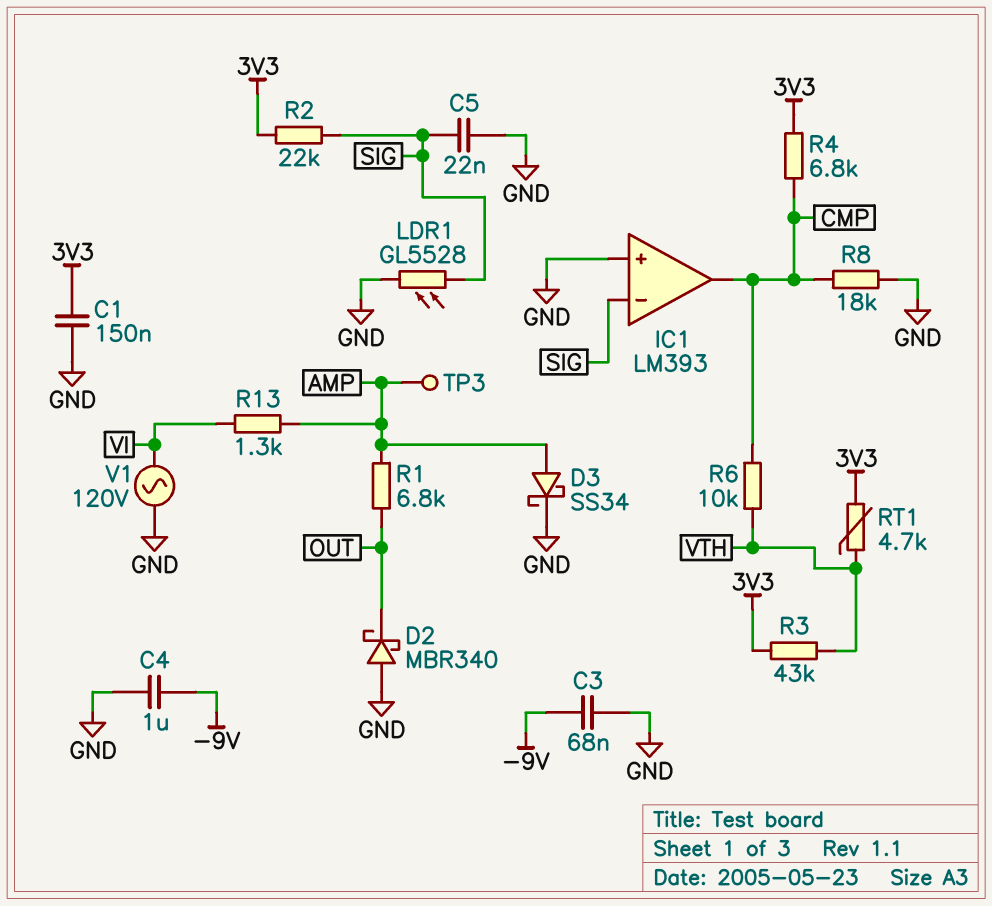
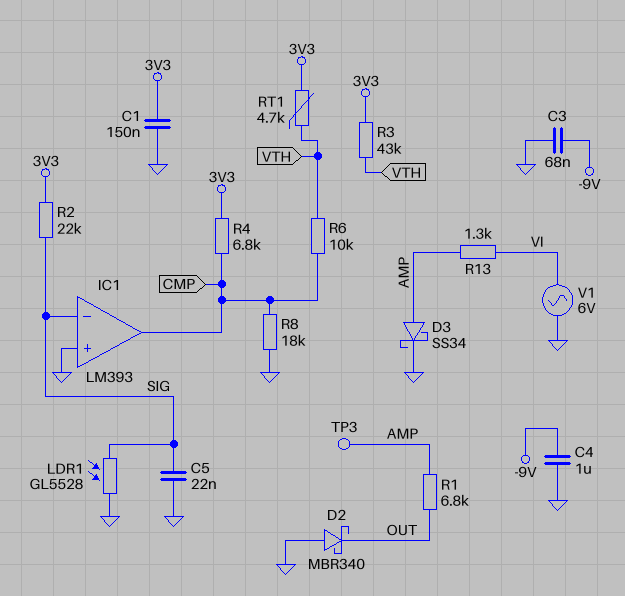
V1: AC 120V (GND, VI) -> AC 6V (GND, VI)

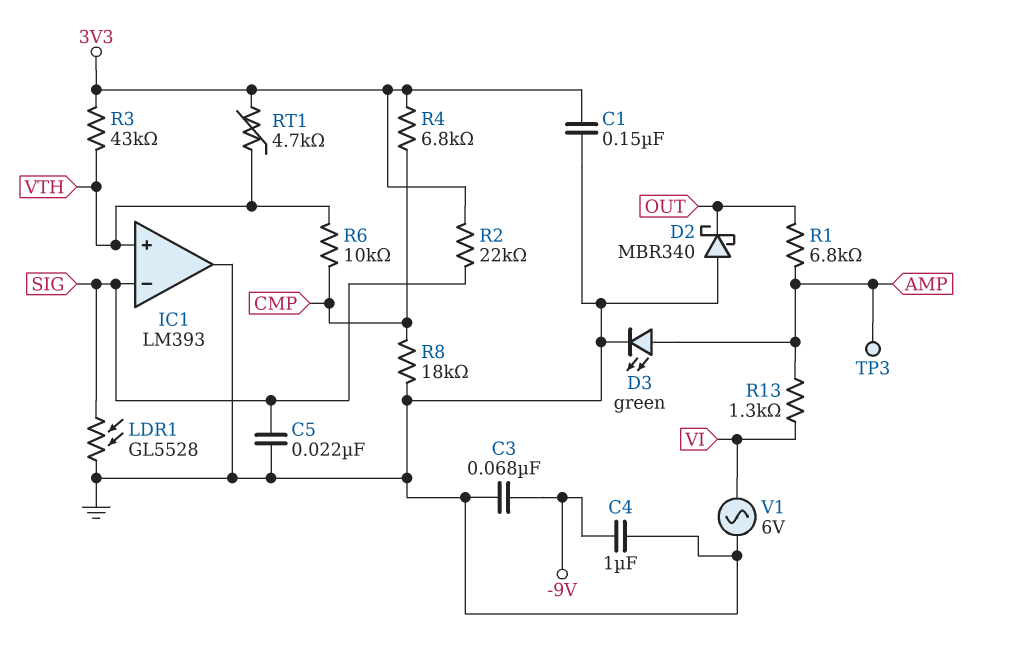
D3: schottky SS34 (A AMP, K GND) -> LED green (A AMP, K GND)
IC1 pin in+: GND -> VTH
IC1 pin out: CMP -> GND

